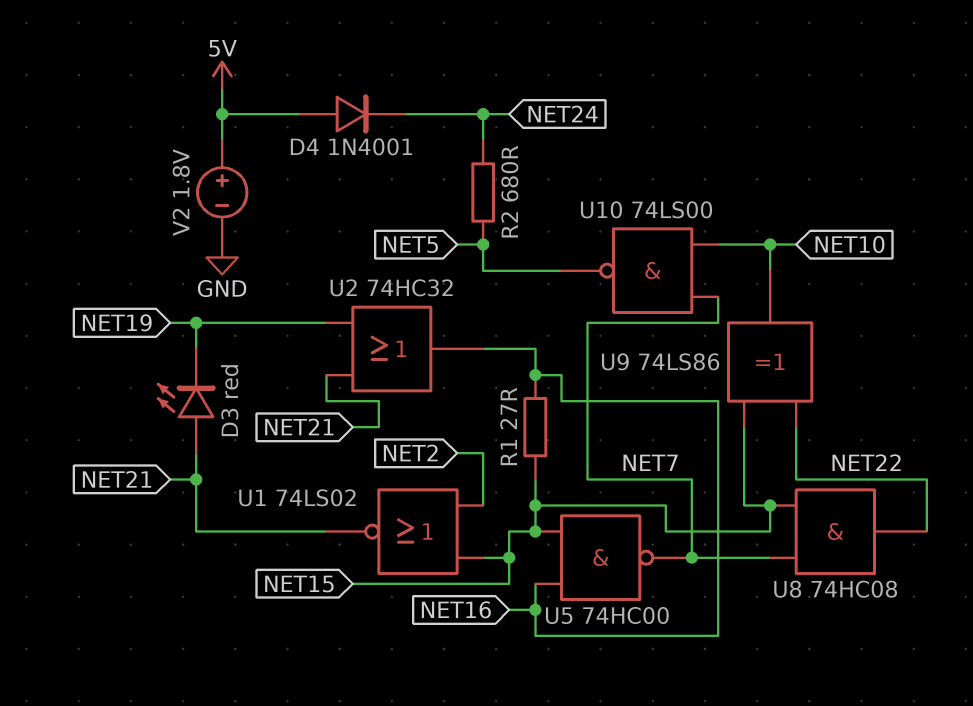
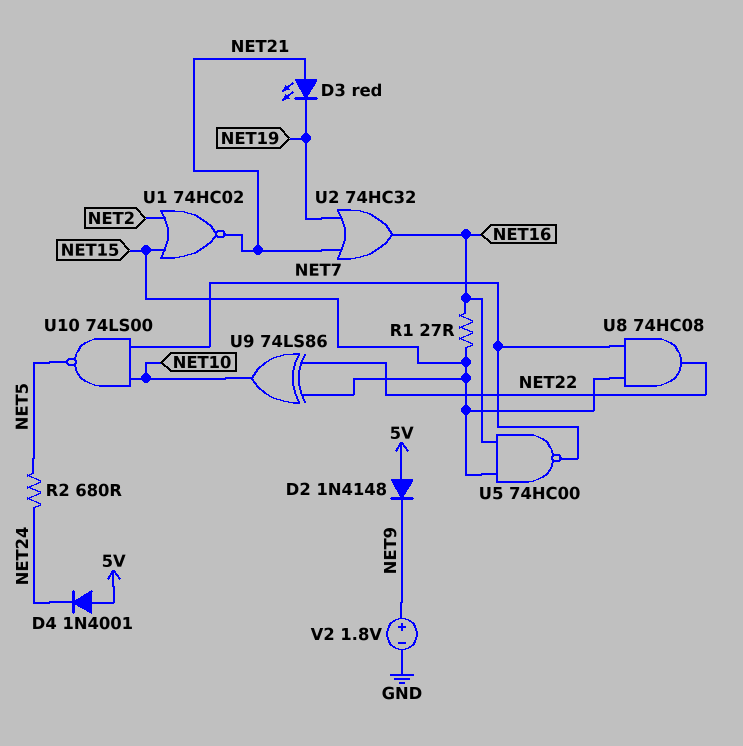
D2: none -> diode 1N4148 (A 5V, K NET9)
U1: NOR 74LS02 (in NET2, in NET15, out NET21) -> NOR 74HC02 (in NET2, in NET15, out NET21)
V2: 1.8V (plus 5V, minus GND) -> 1.8V (plus NET9, minus GND)

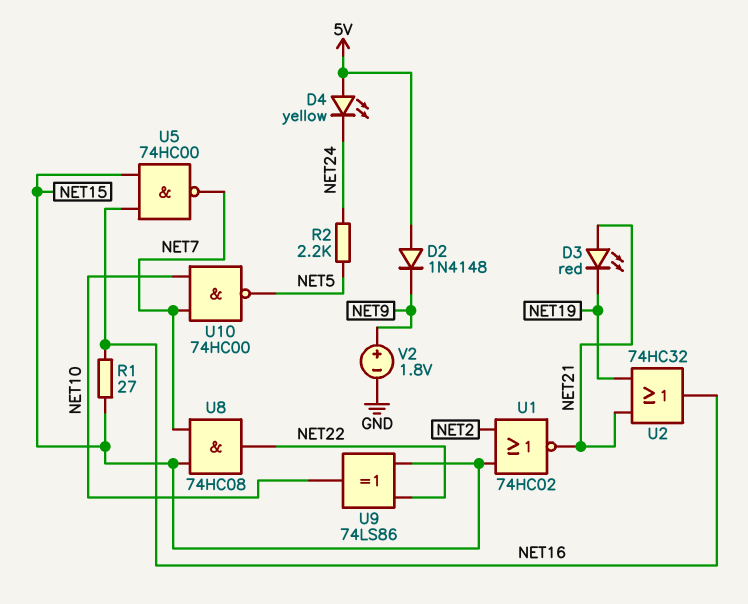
D4: diode 1N4001 (A 5V, K NET24) -> LED yellow (A 5V, K NET24)
R2: 680 (NET5, NET24) -> 2.2k (NET5, NET24)
U10: NAND 74LS00 (in NET7, in NET10, out NET5) -> NAND 74HC00 (in NET7, in NET10, out NET5)

